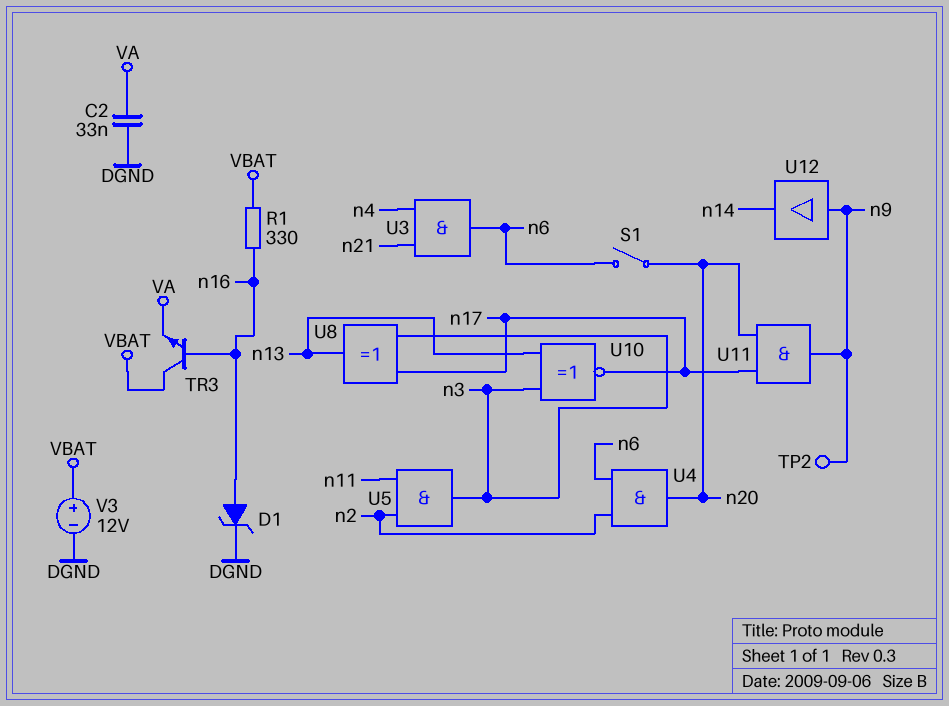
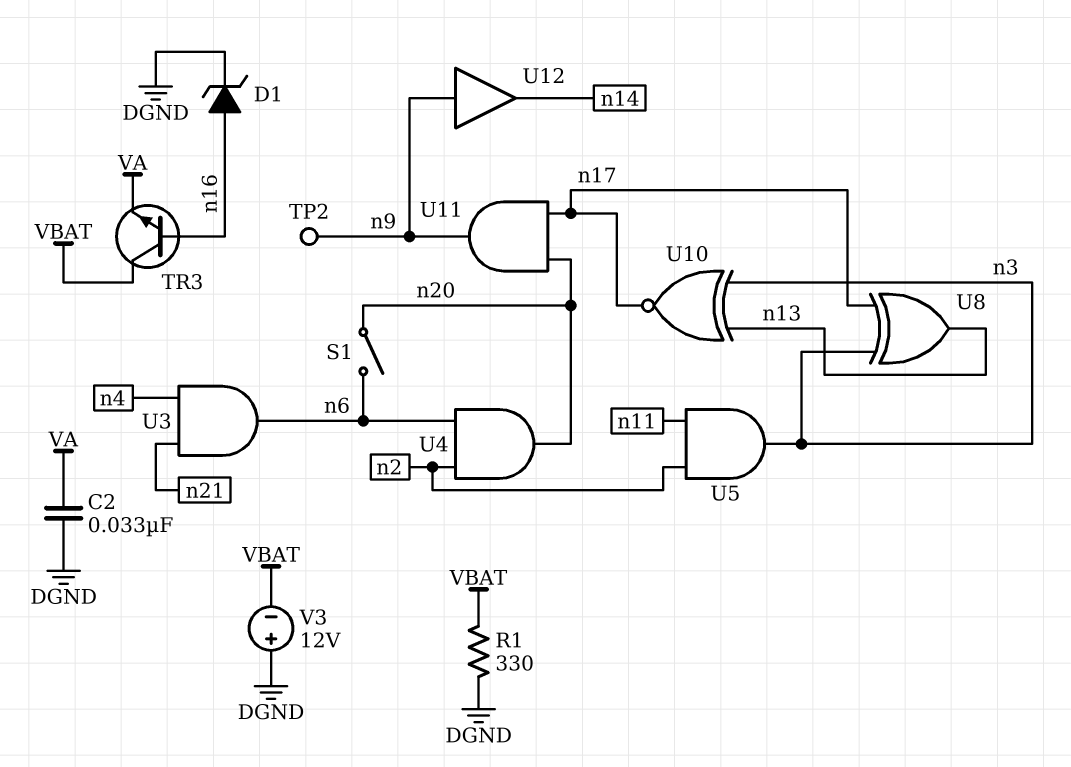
R1: 330 (VBAT, n16) -> 330 (DGND, VBAT)
V3: 12V (plus VBAT, minus DGND) -> 12V (plus DGND, minus VBAT)

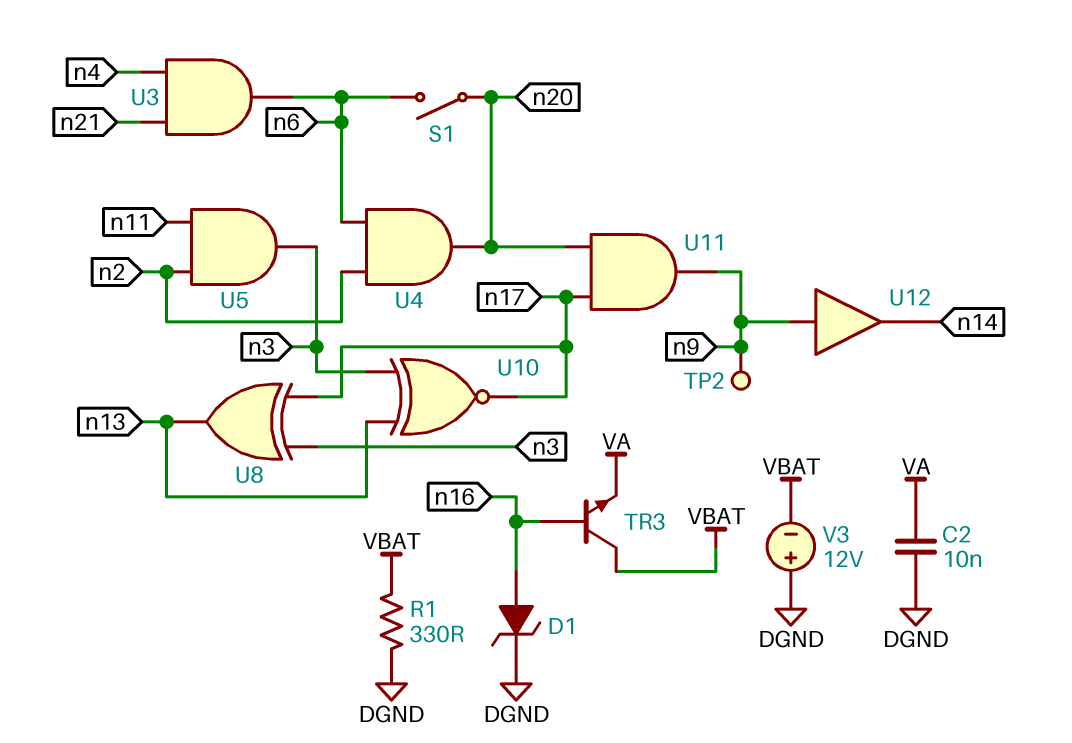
C2: 33nF (DGND, VA) -> 10nF (DGND, VA)

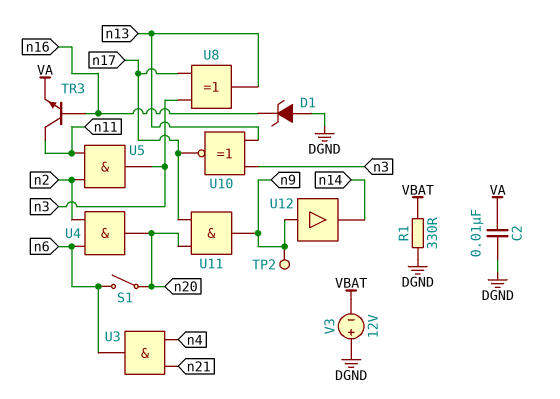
D1: zener (A n16, K DGND) -> zener (A DGND, K n16)
TR3: NPN (B n16, C VBAT, E VA) -> NPN (B n16, C n11, E VA)

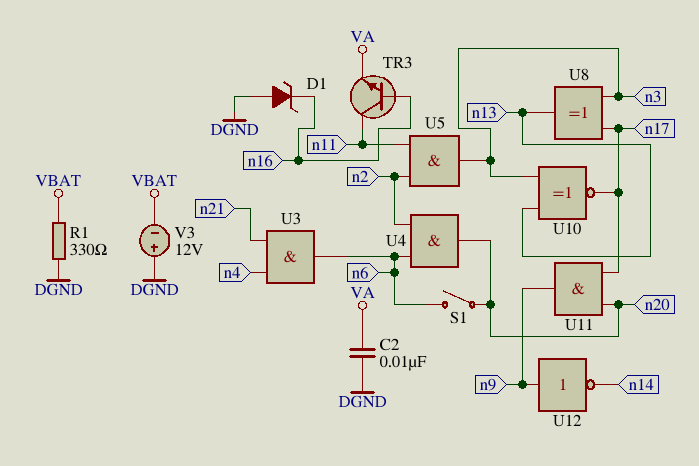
TP2: test point (n9) -> none
U12: buffer (in n9, out n14) -> NOT (in n9, out n14)

